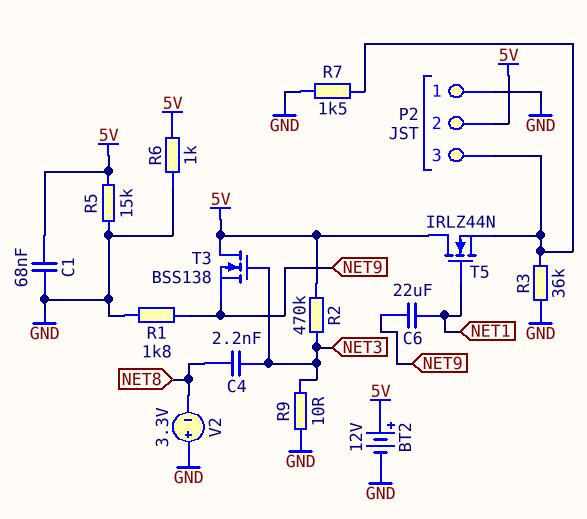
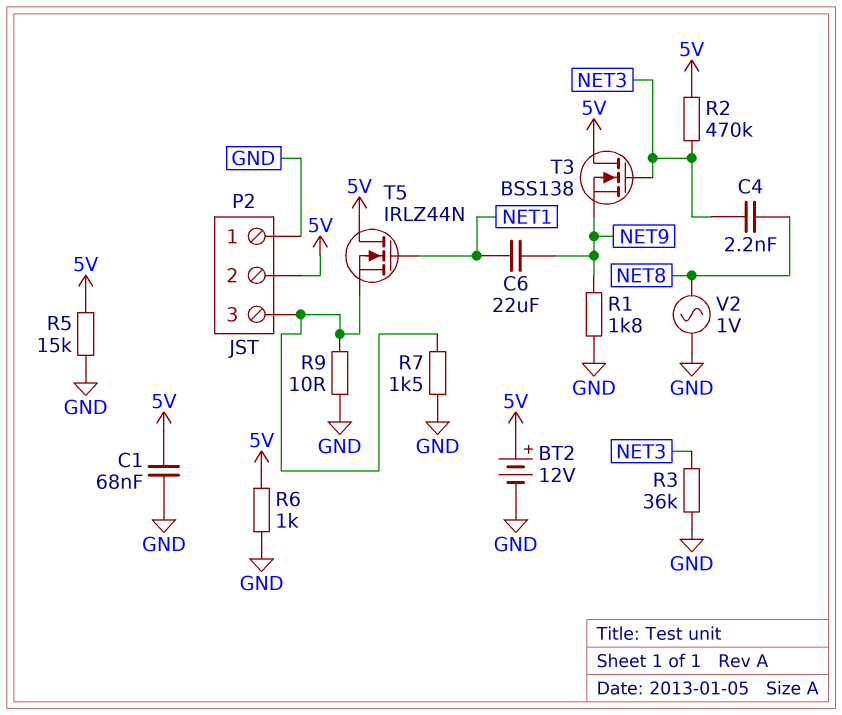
R3: 36k (GND, P2/3) -> 36k (GND, NET3)
R9: 10 (GND, NET3) -> 10 (GND, P2/3)
V2: 3.3V (plus GND, minus NET8) -> AC 1V (GND, NET8)

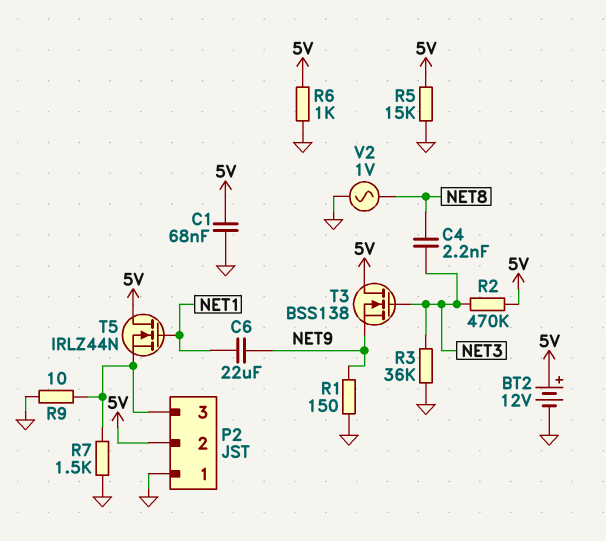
R1: 1.8k (GND, NET9) -> 150 (GND, NET9)

